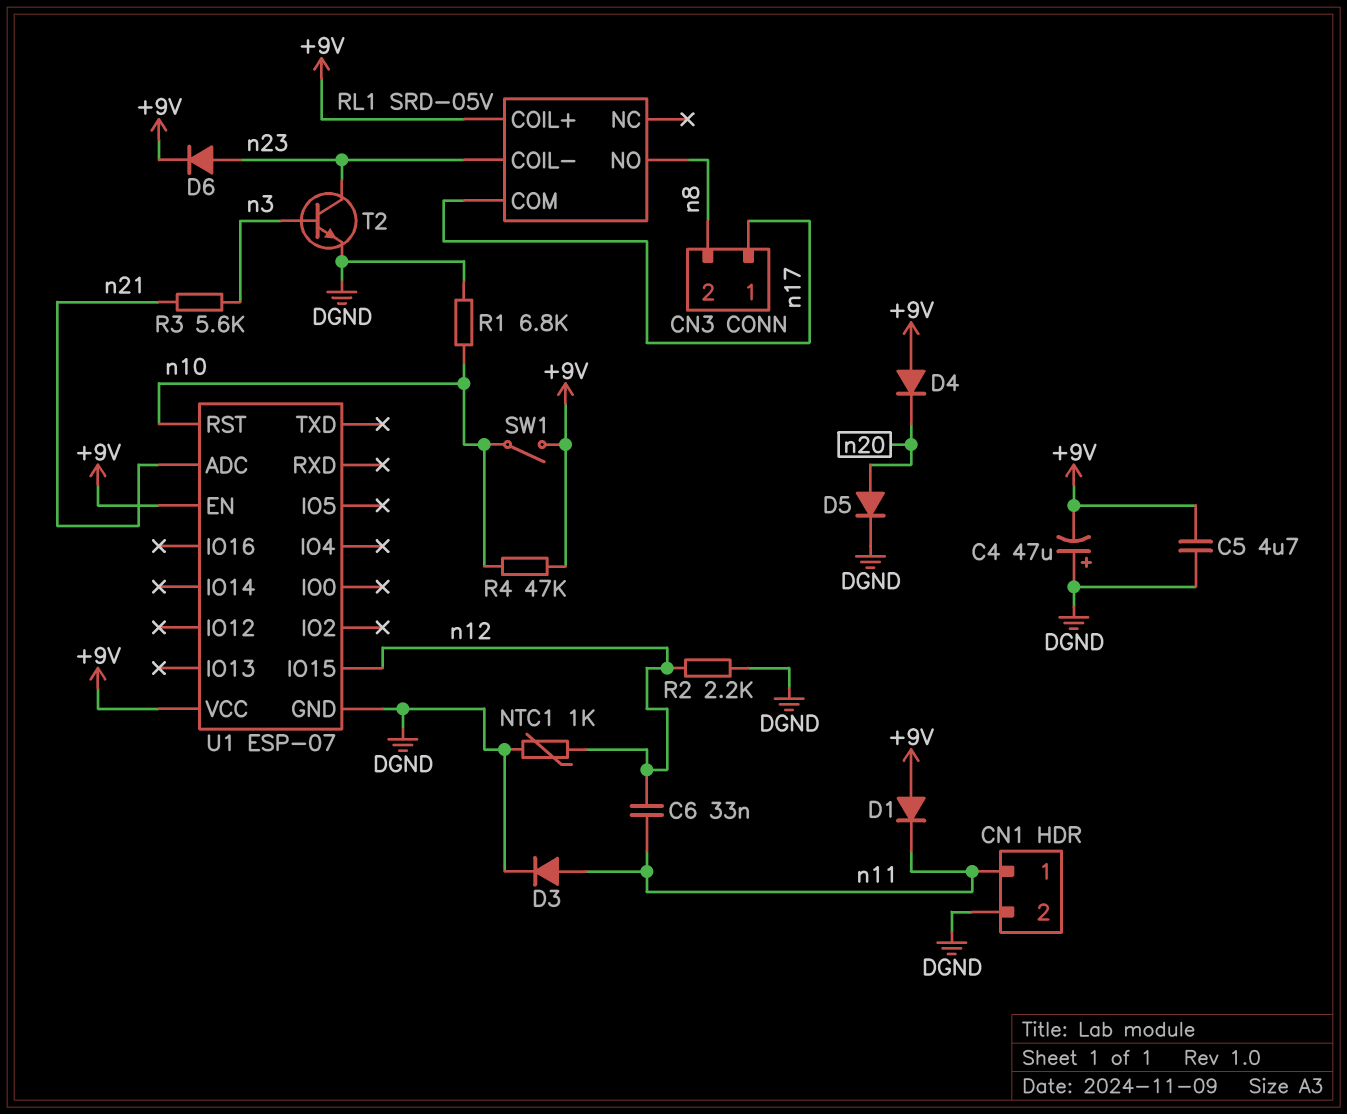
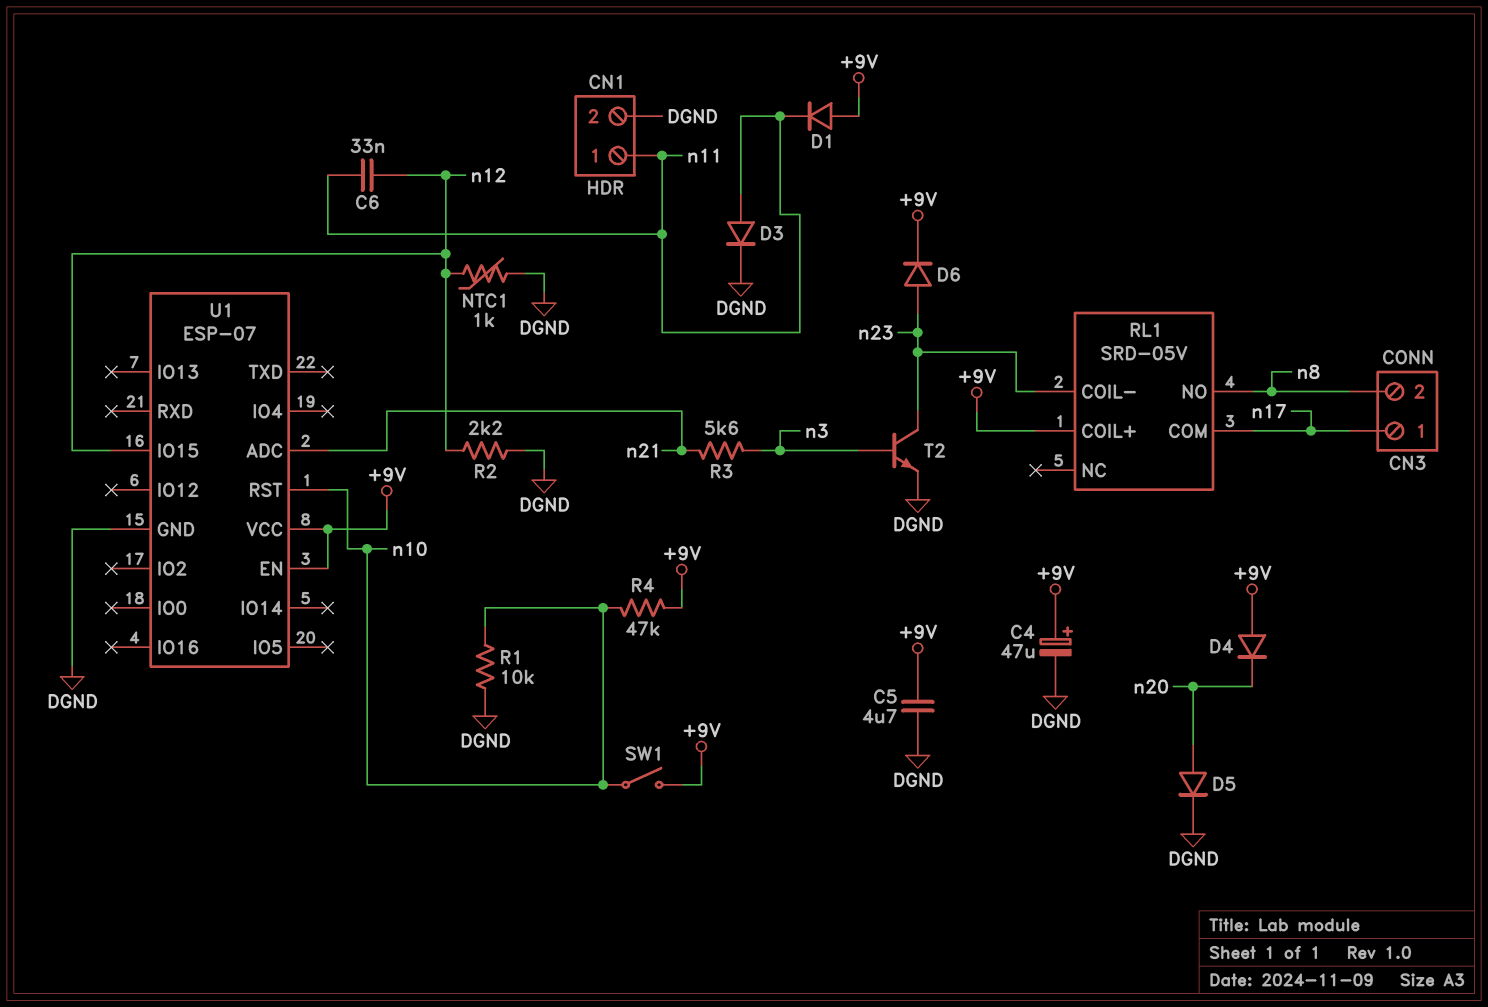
C4: 47uF (plus DGND, minus +9V) -> 47uF (plus +9V, minus DGND)
R1: 6.8k (DGND, n10) -> 10k (DGND, n10)

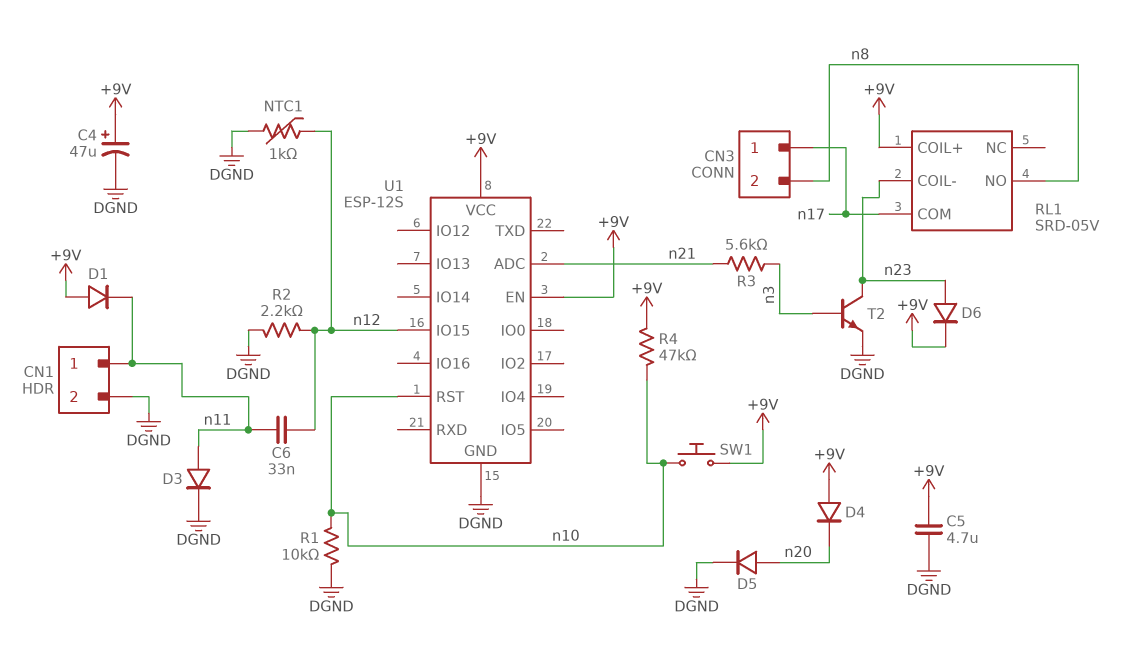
SW1: switch (+9V, n10) -> button (+9V, n10)
U1: ESP-07 -> ESP-12S

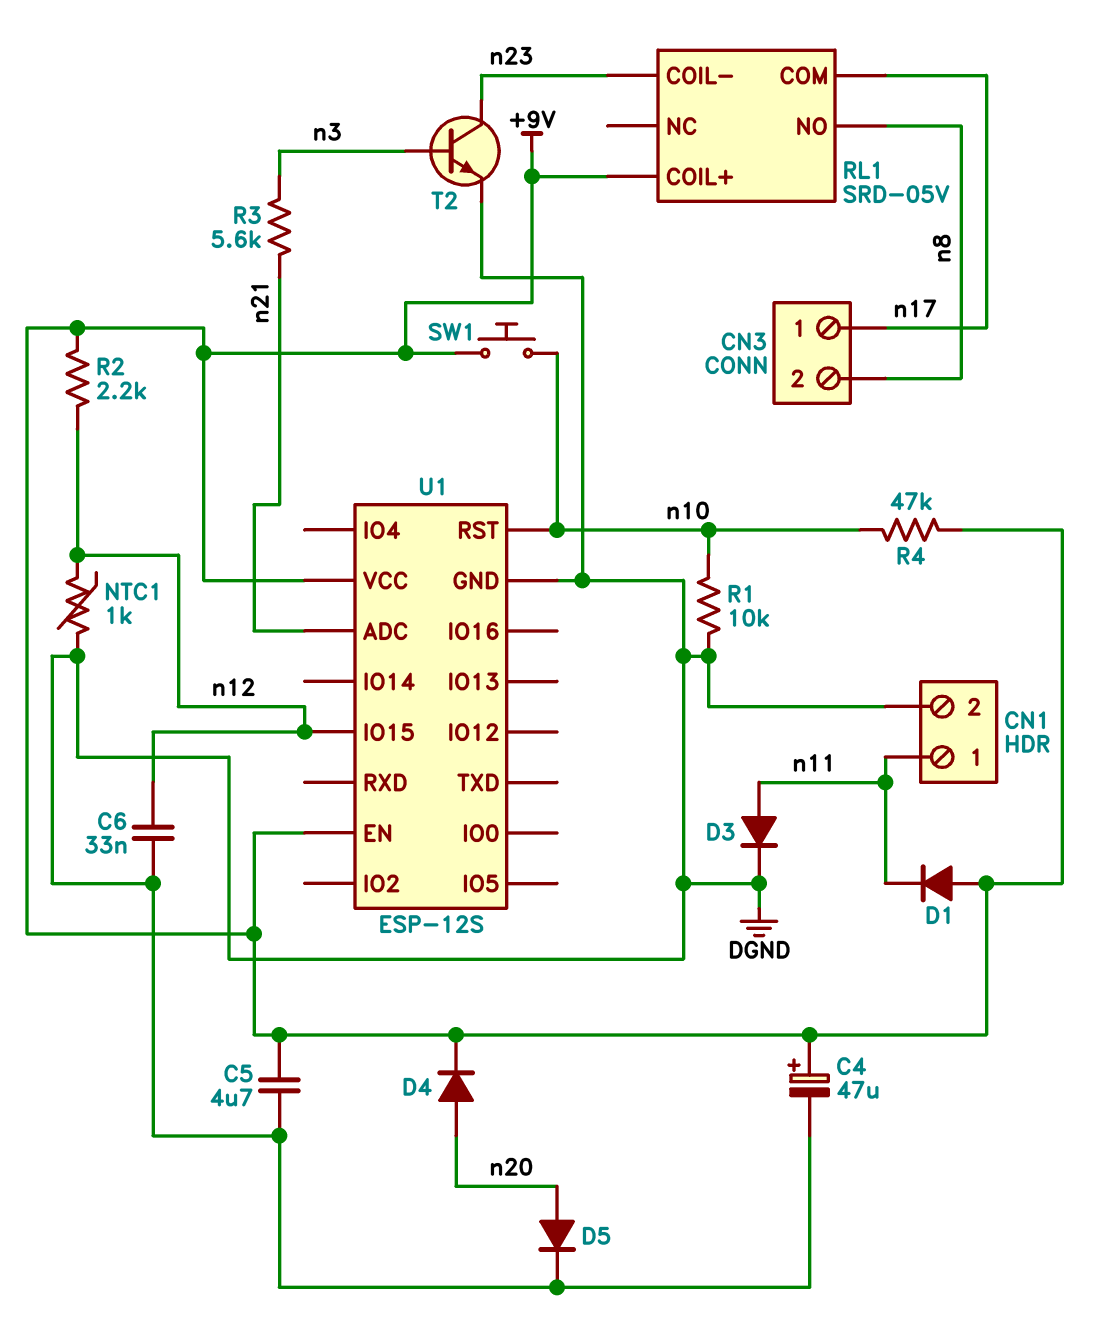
C6: 33nF (n11, n12) -> 33nF (DGND, n12)
D4: diode (A +9V, K n20) -> diode (A n20, K +9V)
D6: diode (A n23, K +9V) -> none
R2: 2.2k (DGND, n12) -> 2.2k (+9V, n12)

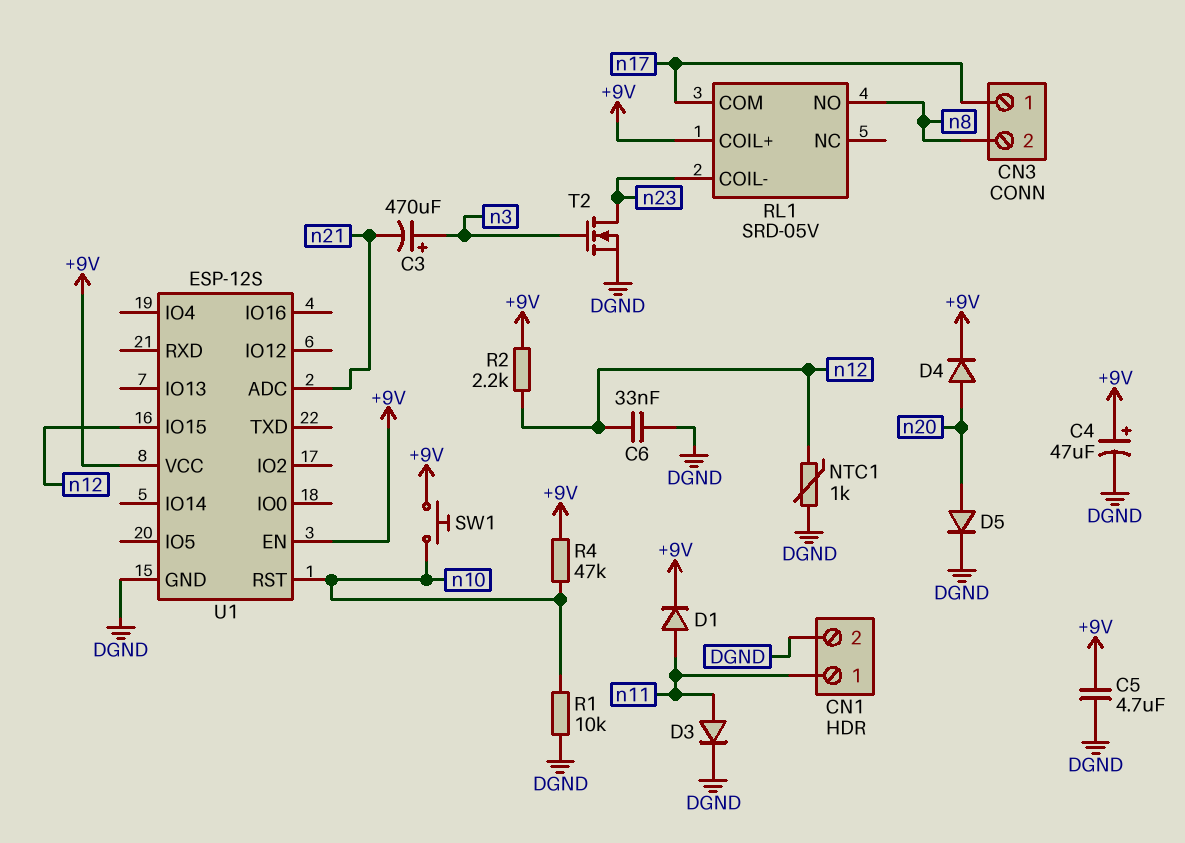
C3: none -> 470uF (plus n3, minus n21)
D1: diode (A +9V, K n11) -> diode (A n11, K +9V)
R3: 5.6k (n3, n21) -> none
T2: NPN (B n3, C n23, E DGND) -> NMOS (G n3, D n23, S DGND)

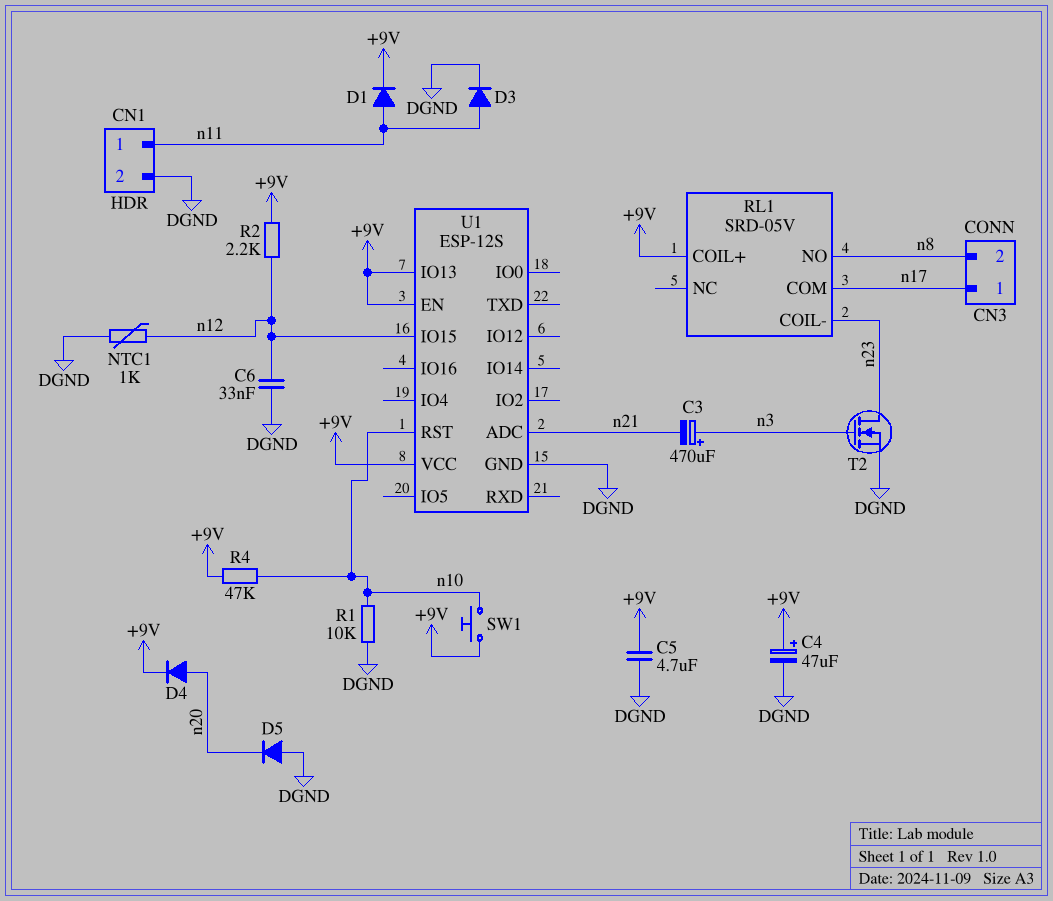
D5: diode (A n20, K DGND) -> diode (A DGND, K n20)
U1 pin IO13: none -> +9V

